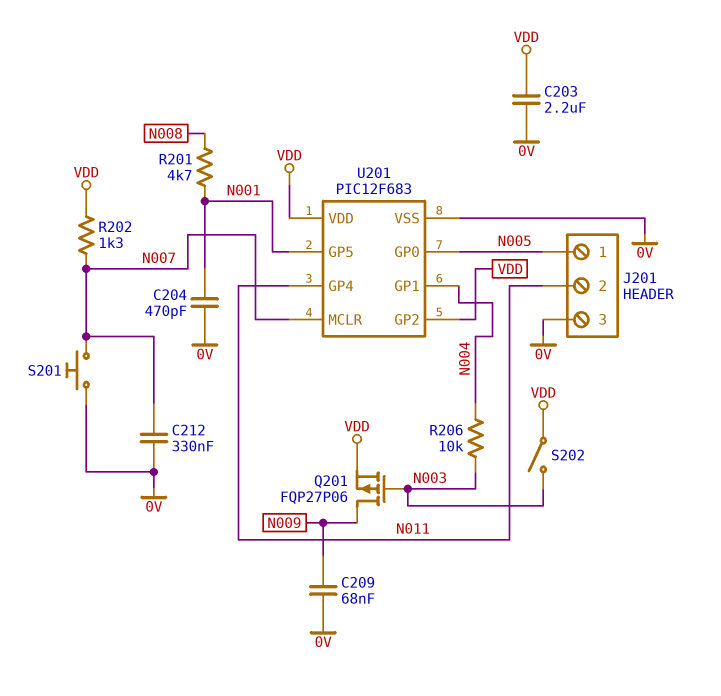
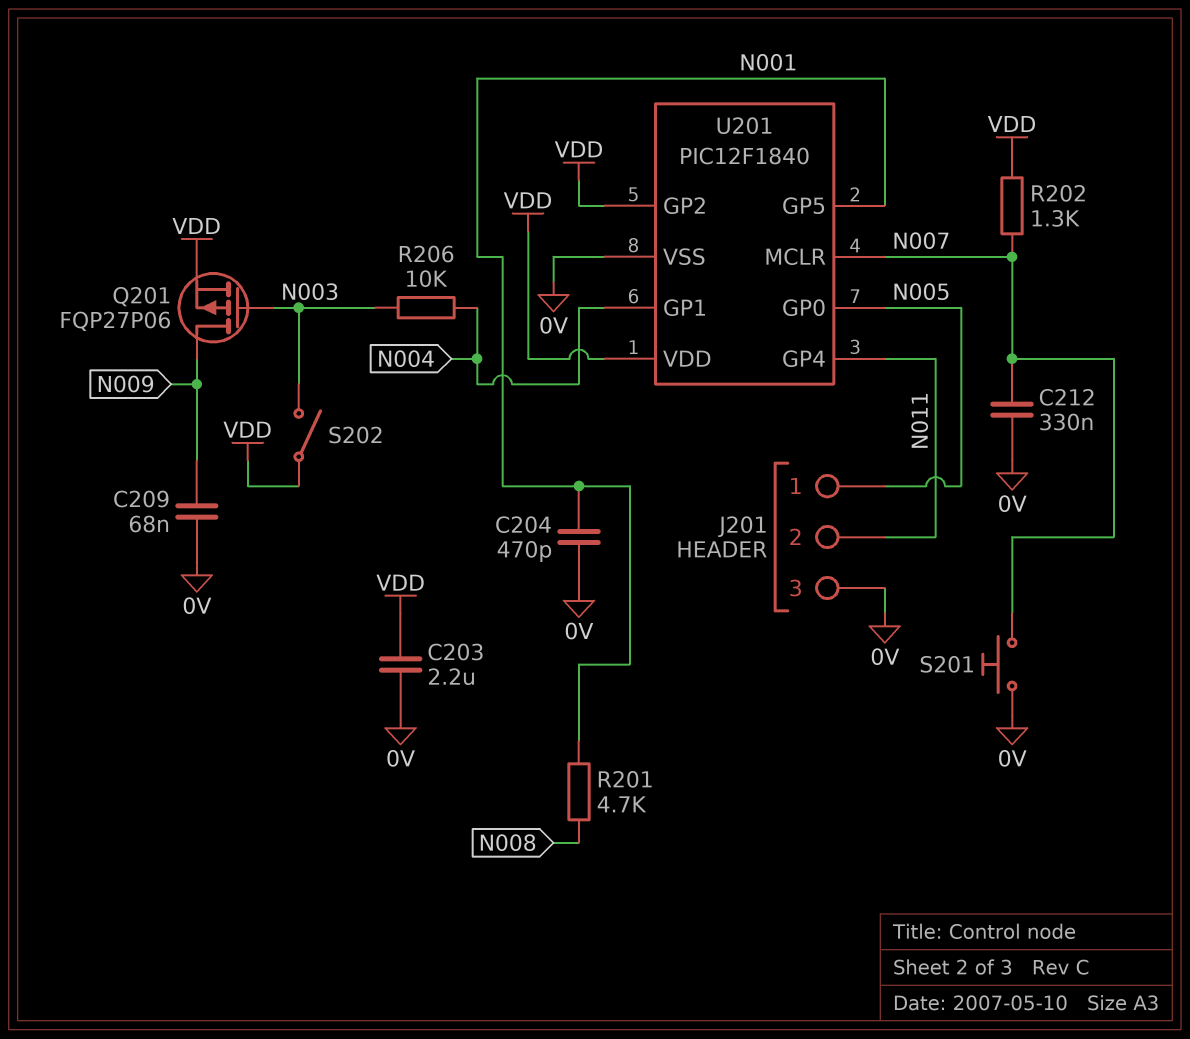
U201: PIC12F683 -> PIC12F1840

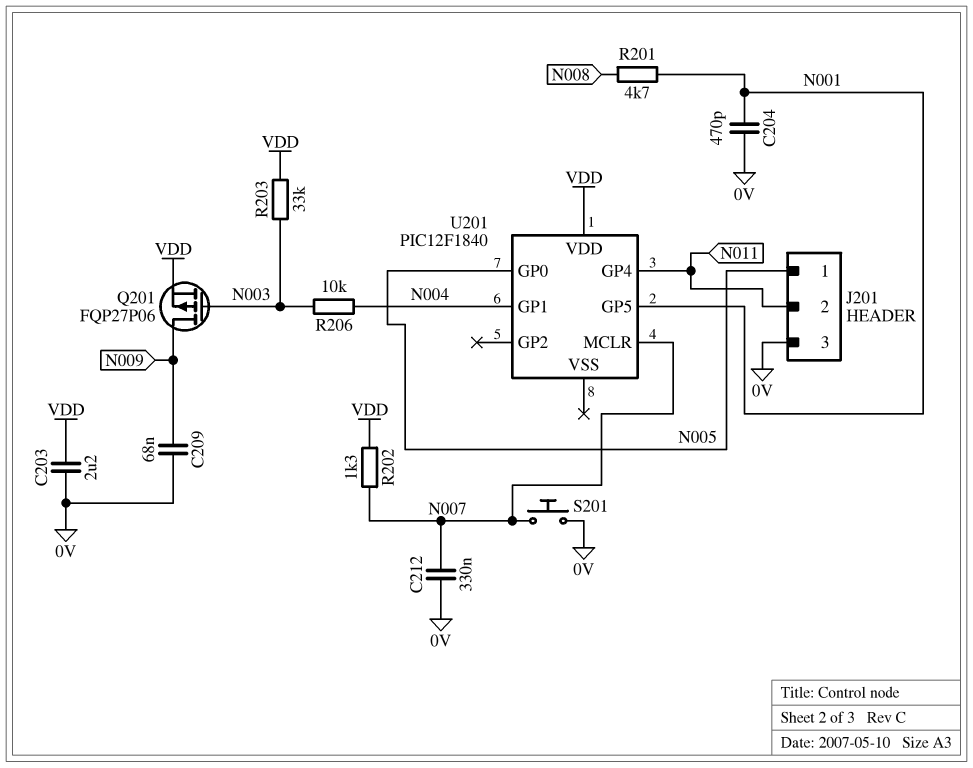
R203: none -> 33k (N003, VDD)
S202: switch (N003, VDD) -> none
U201 pin GP2: VDD -> none
U201 pin VSS: 0V -> none

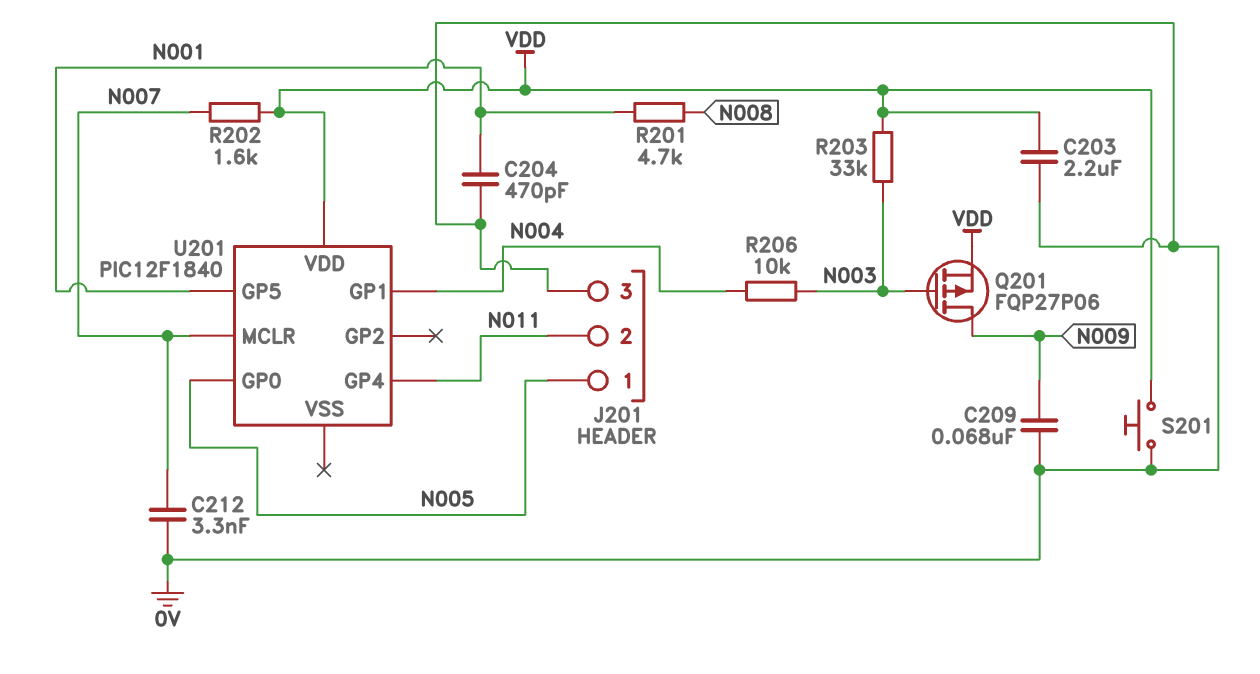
C212: 330nF (0V, N007) -> 3.3nF (0V, N007)
R202: 1.3k (N007, VDD) -> 1.6k (N007, VDD)
S201: button (0V, N007) -> button (0V, VDD)

